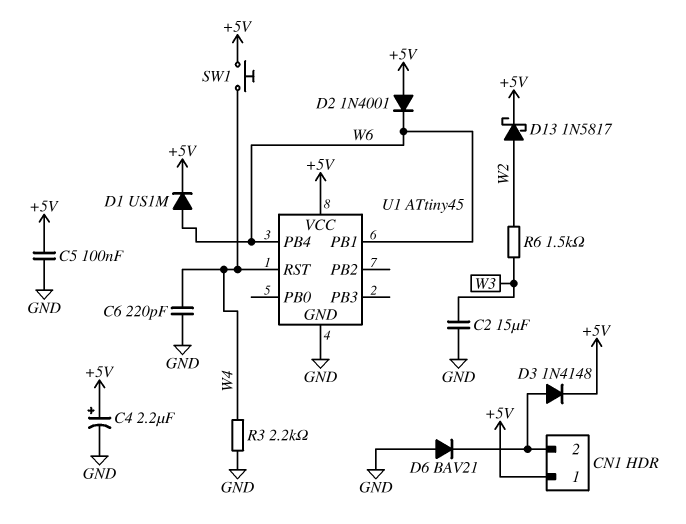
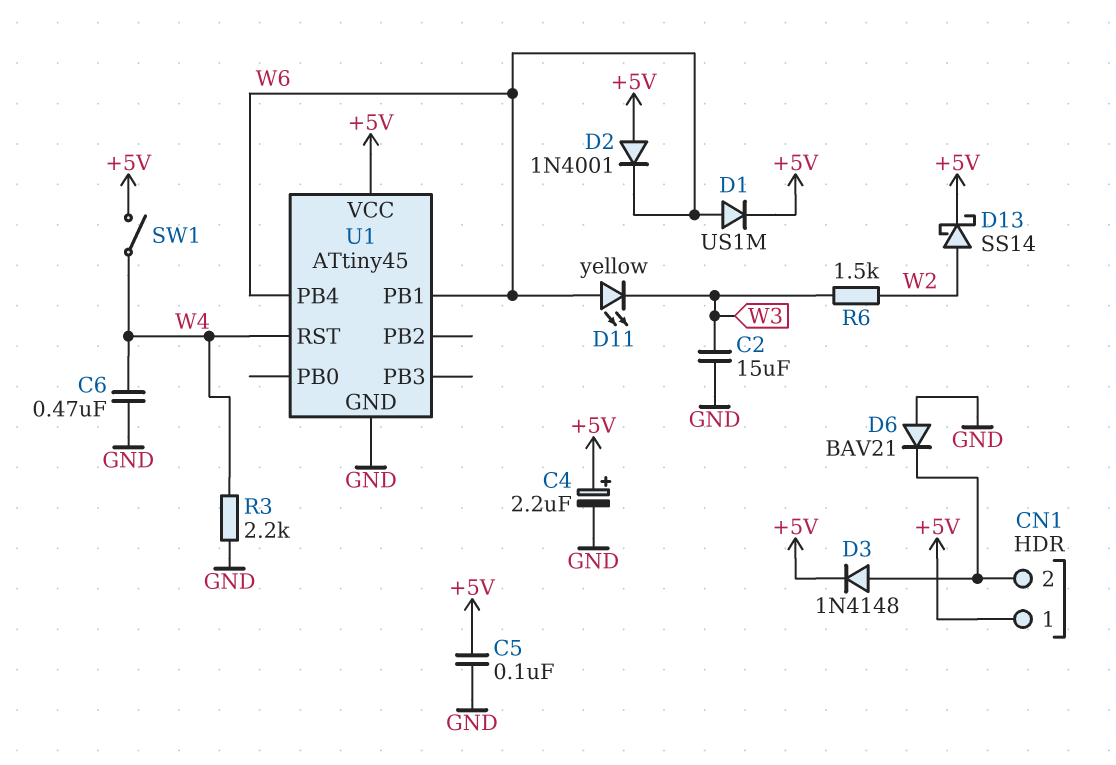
C6: 220pF (GND, W4) -> 470nF (GND, W4)
D11: none -> LED yellow (A W6, K W3)
D13: schottky 1N5817 (A W2, K +5V) -> schottky SS14 (A W2, K +5V)
SW1: button (+5V, W4) -> switch (+5V, W4)

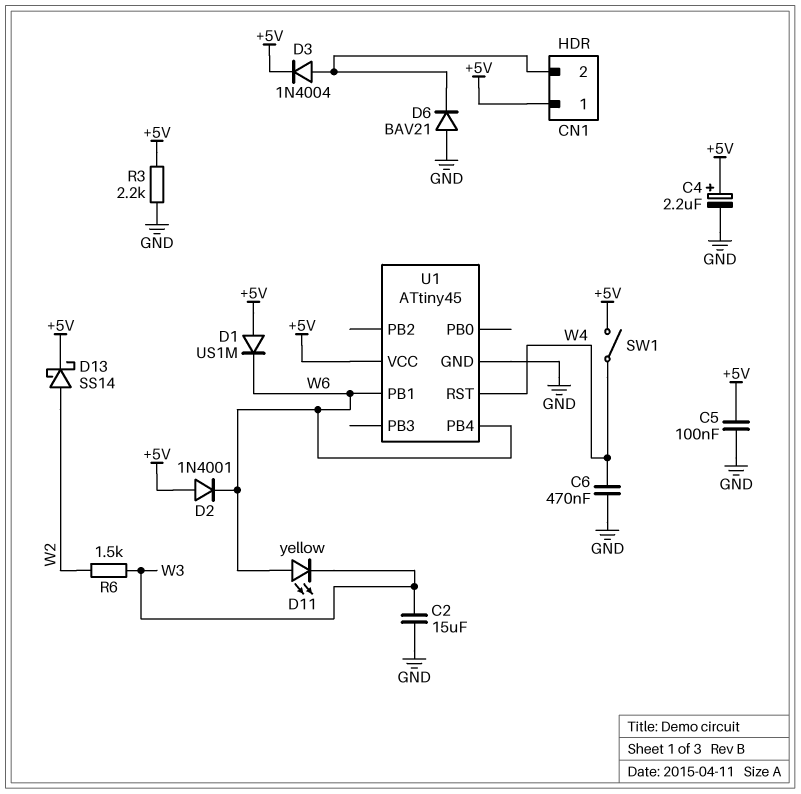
D1: diode US1M (A W6, K +5V) -> diode US1M (A +5V, K W6)
D3: diode 1N4148 (A CN1/2, K +5V) -> diode 1N4004 (A CN1/2, K +5V)
R3: 2.2k (GND, W4) -> 2.2k (+5V, GND)

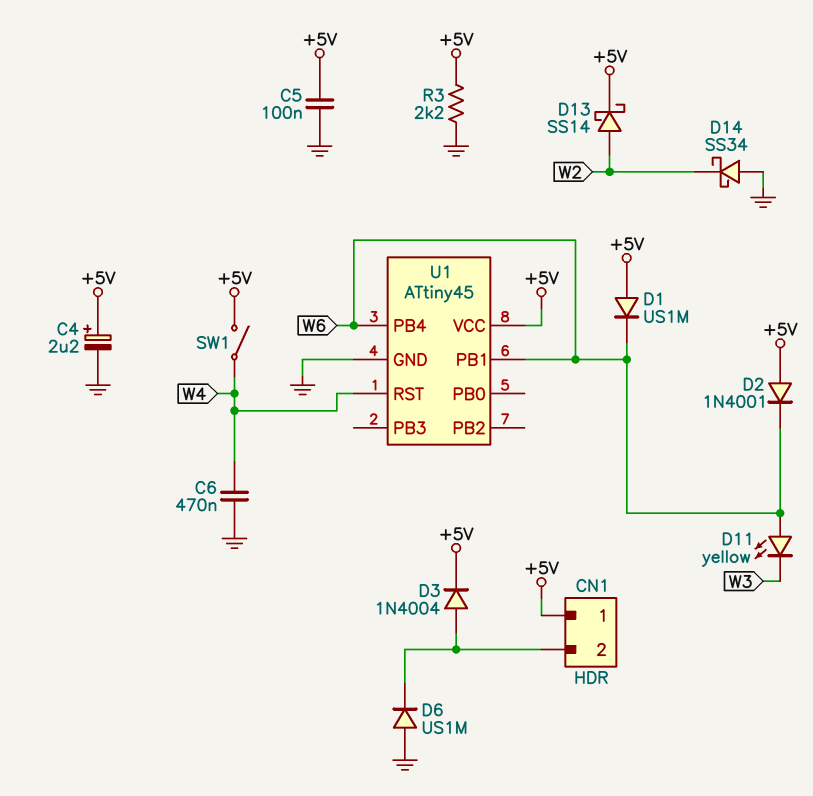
C2: 15uF (GND, W3) -> none
D6: diode BAV21 (A GND, K CN1/2) -> diode US1M (A GND, K CN1/2)
D14: none -> schottky SS34 (A GND, K W2)
R6: 1.5k (W2, W3) -> none

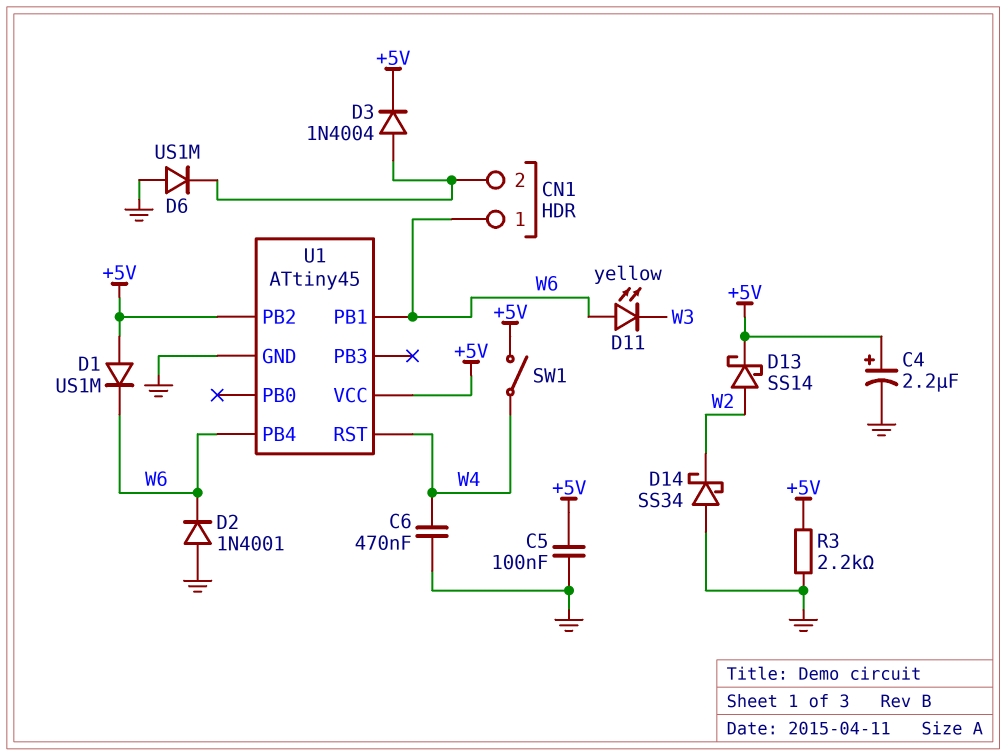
CN1 pin 1: +5V -> W6
D2: diode 1N4001 (A +5V, K W6) -> diode 1N4001 (A GND, K W6)
U1 pin PB2: none -> +5V

